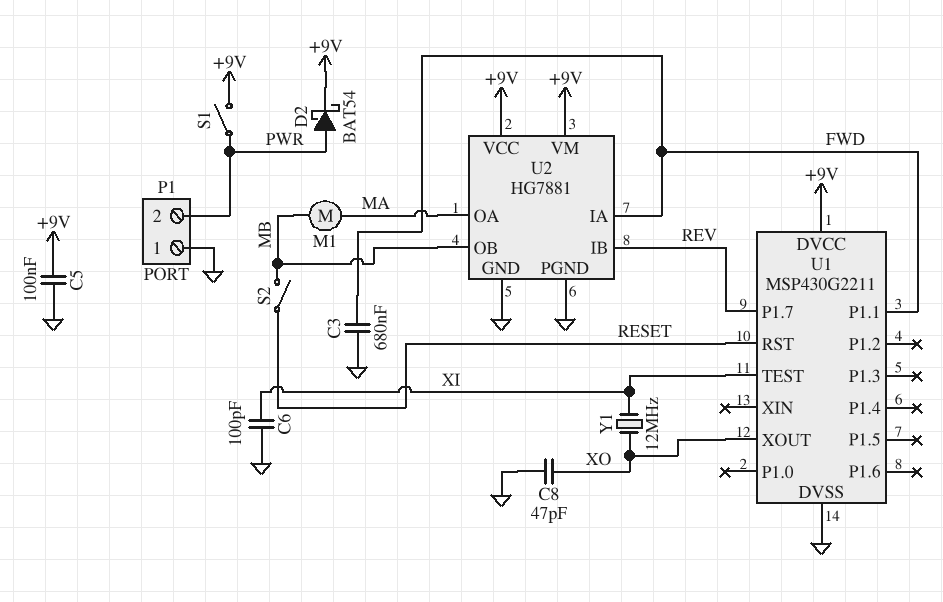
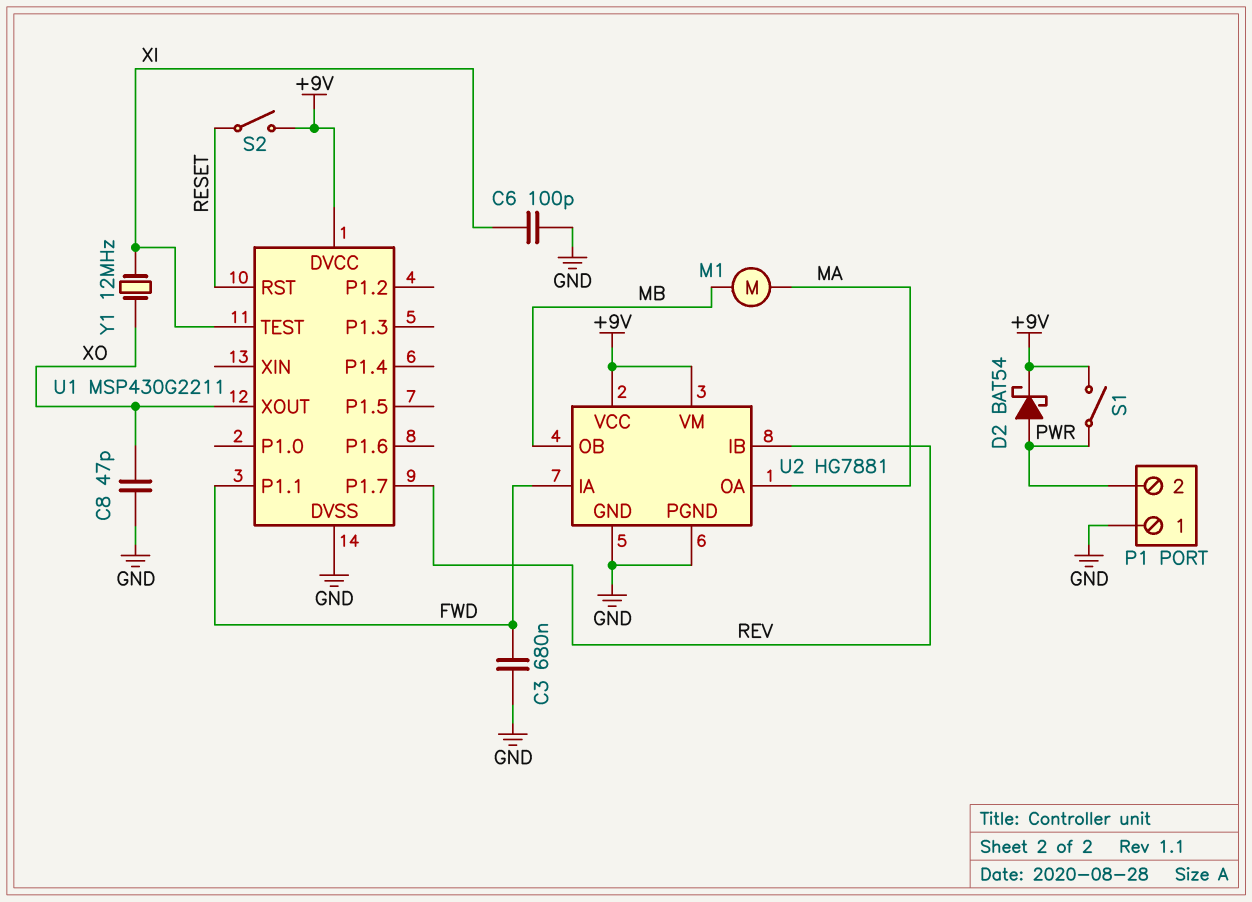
C5: 100nF (+9V, GND) -> none
S2: switch (MB, RESET) -> switch (+9V, RESET)

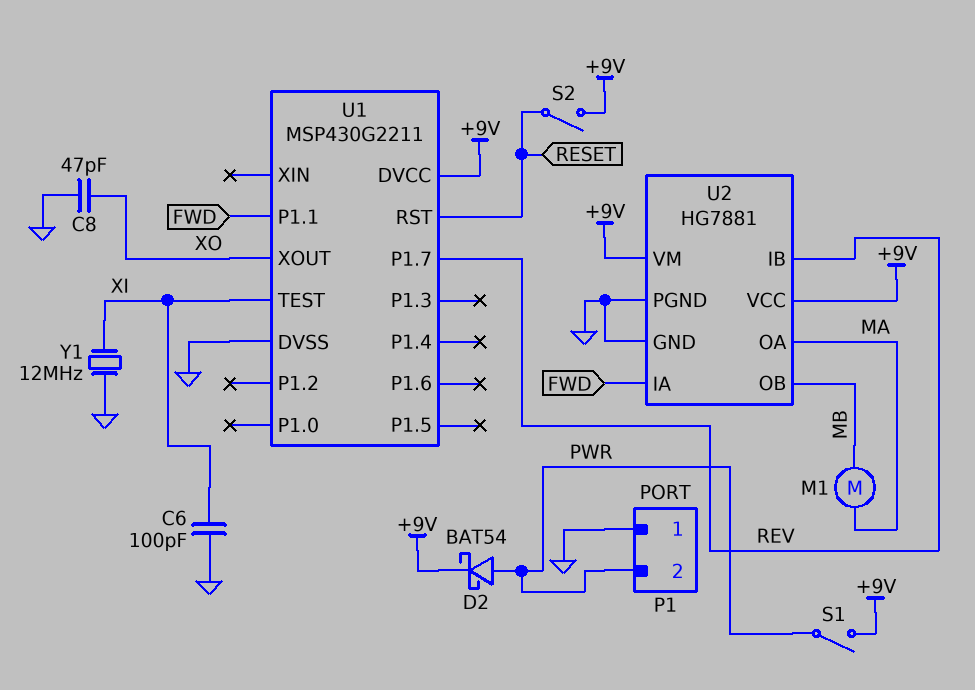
C3: 680nF (FWD, GND) -> none
Y1: 12MHz (XI, XO) -> 12MHz (GND, XI)

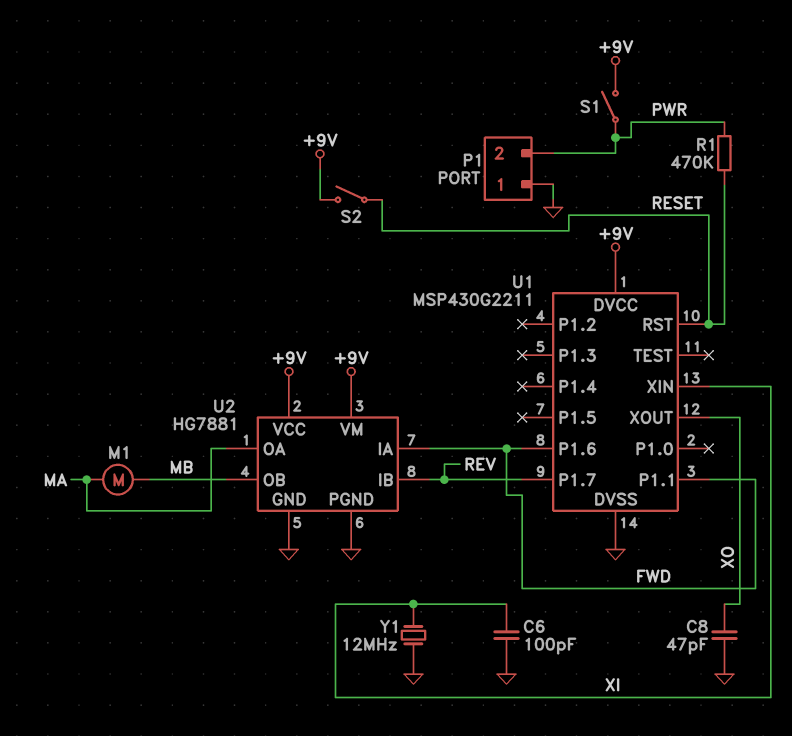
D2: schottky BAT54 (A PWR, K +9V) -> none
R1: none -> 470k (PWR, RESET)
U1 pin P1.6: none -> FWD
U1 pin TEST: XI -> none
U1 pin XIN: none -> XI

